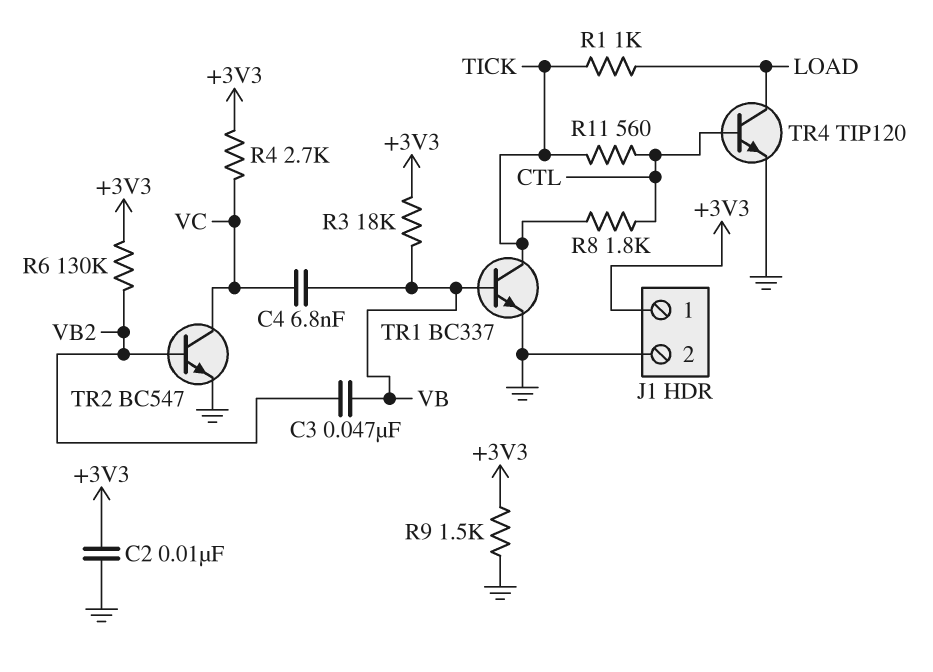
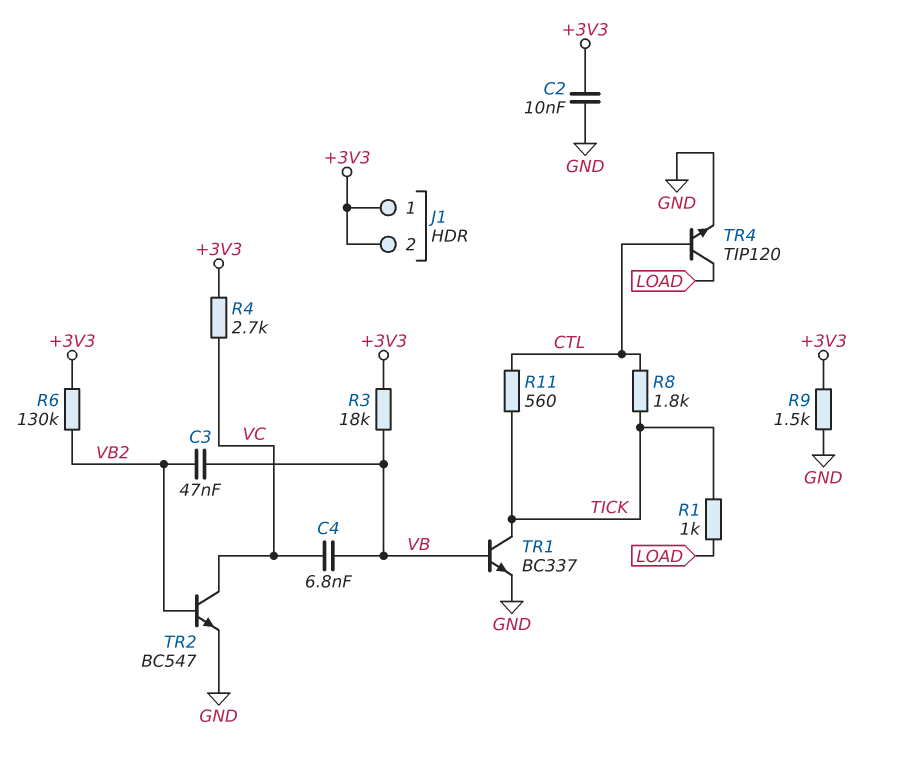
J1 pin 2: GND -> +3V3

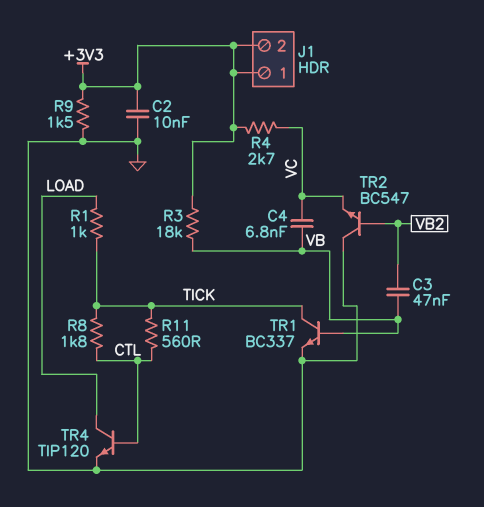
R6: 130k (+3V3, VB2) -> none
TR2: NPN BC547 (B VB2, C VC, E GND) -> NPN BC547 (B VB2, C GND, E VC)

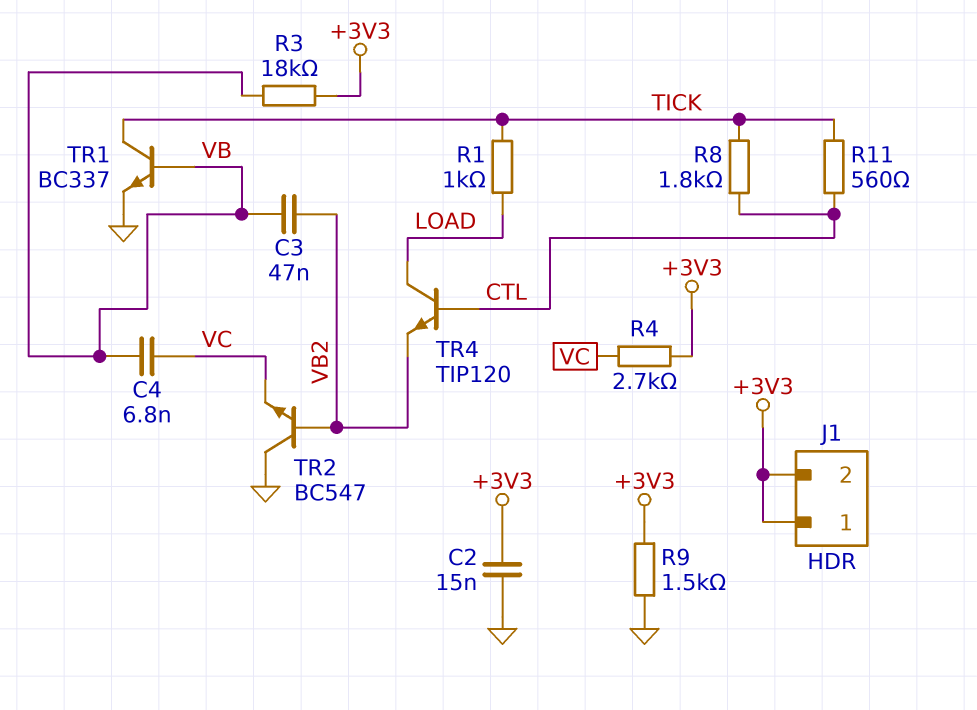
C2: 10nF (+3V3, GND) -> 15nF (+3V3, GND)
TR4: NPN TIP120 (B CTL, C LOAD, E GND) -> NPN TIP120 (B CTL, C LOAD, E VB2)

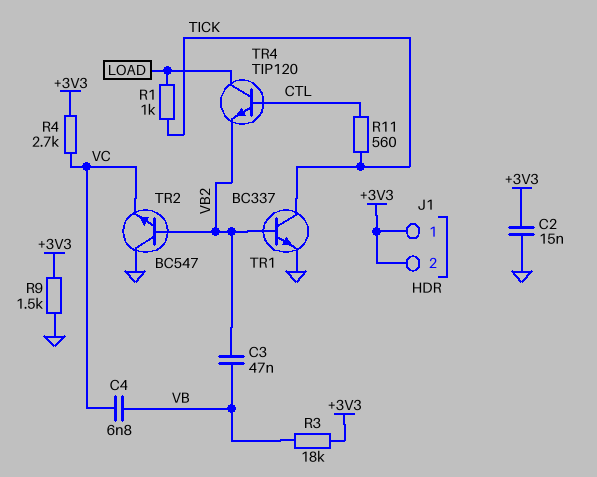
R8: 1.8k (CTL, TICK) -> none
TR1: NPN BC337 (B VB, C TICK, E GND) -> NPN BC337 (B VB2, C TICK, E GND)

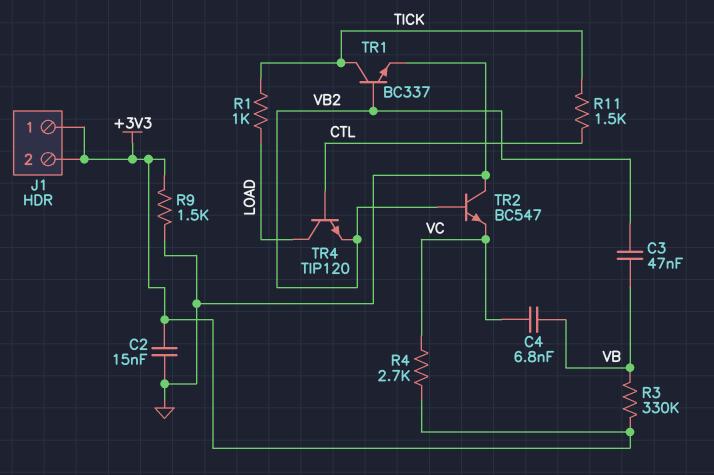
R3: 18k (+3V3, VB) -> 330k (+3V3, VB)
R11: 560 (CTL, TICK) -> 1.5k (CTL, TICK)

